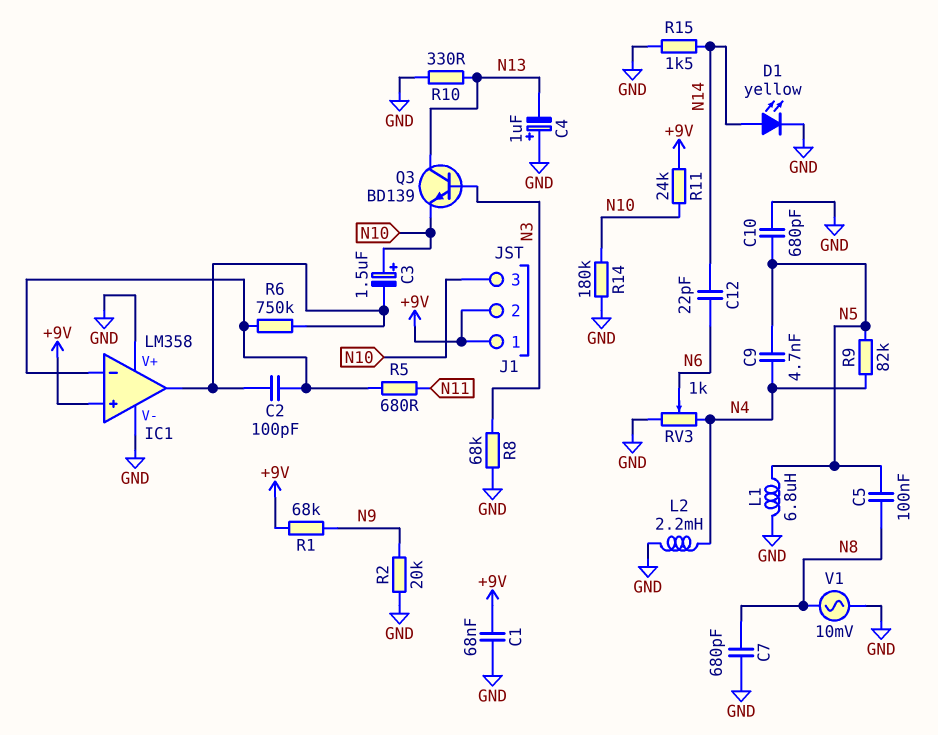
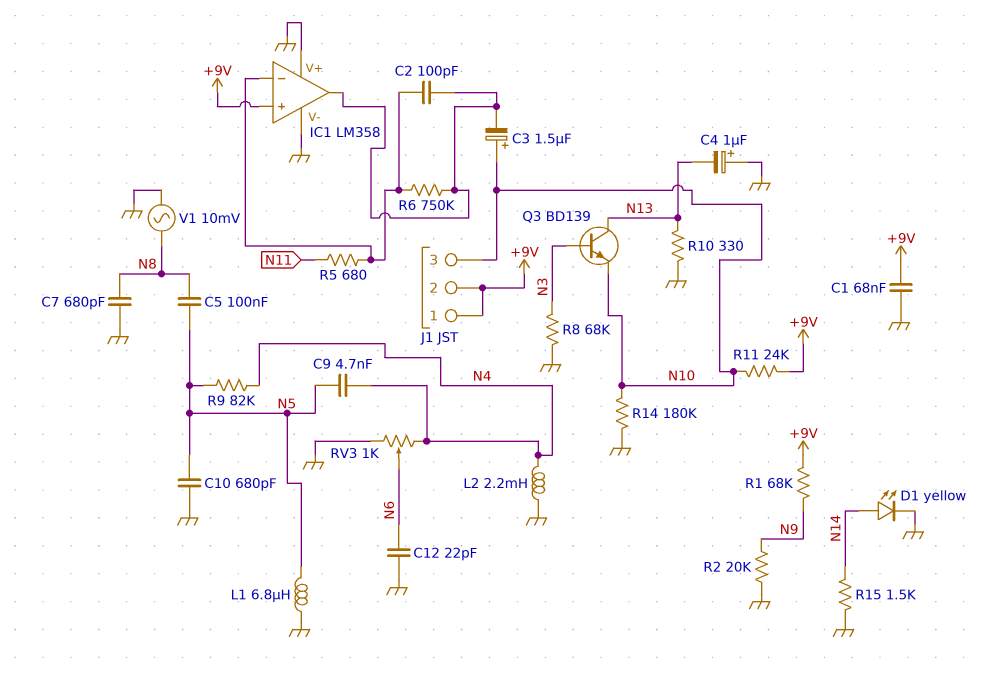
C12: 22pF (N6, N14) -> 22pF (GND, N6)

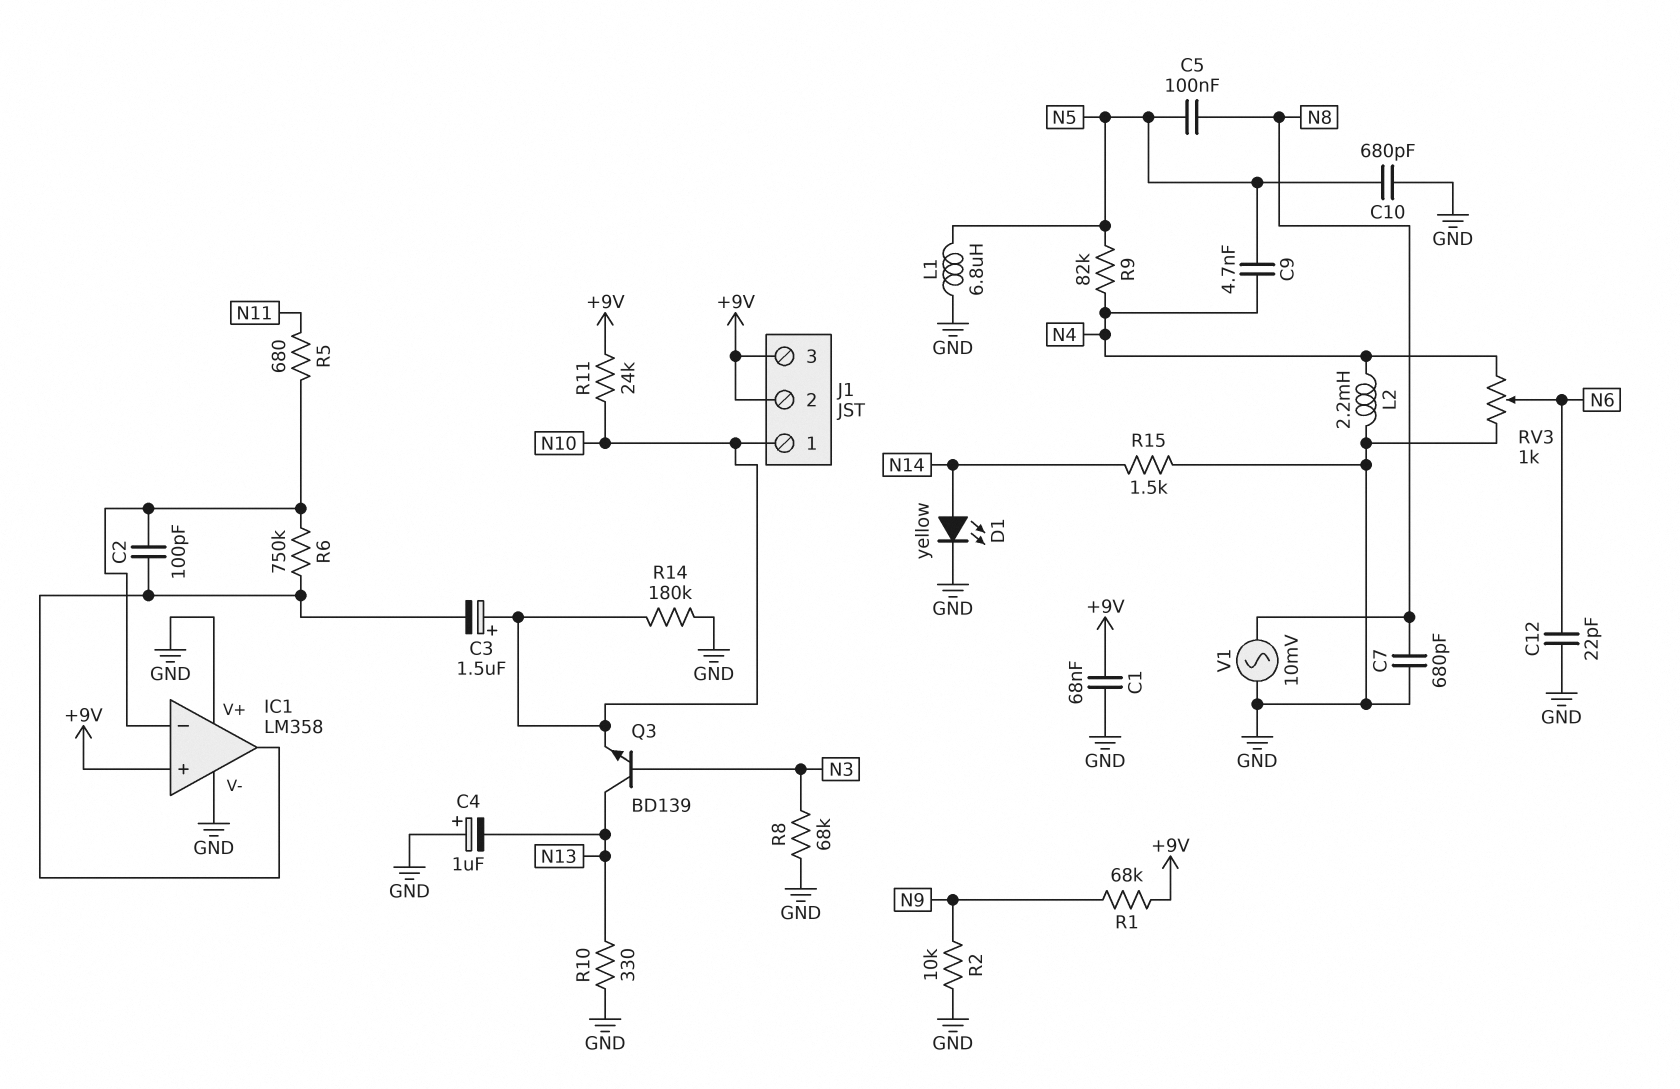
J1 pin 1: +9V -> N10
J1 pin 3: N10 -> +9V
R2: 20k (GND, N9) -> 10k (GND, N9)

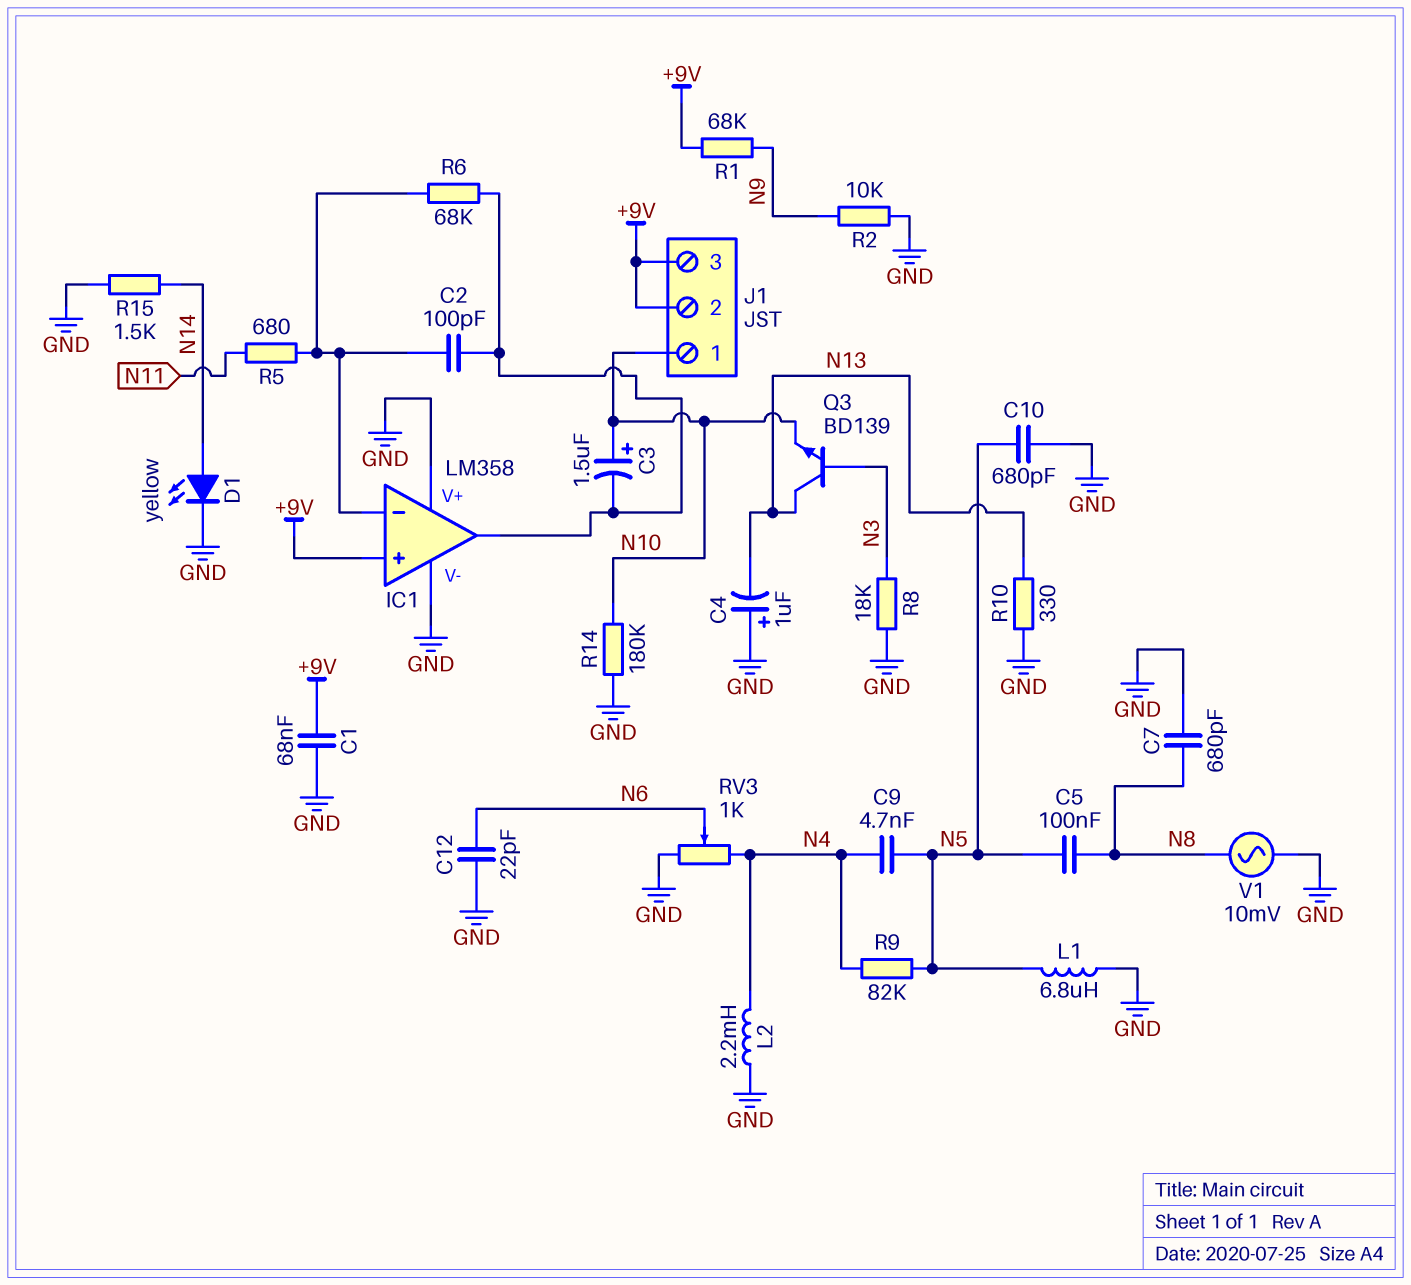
R6: 750k (IC1/in-, IC1/out) -> 68k (IC1/in-, IC1/out)
R8: 68k (GND, N3) -> 18k (GND, N3)
R11: 24k (+9V, N10) -> none

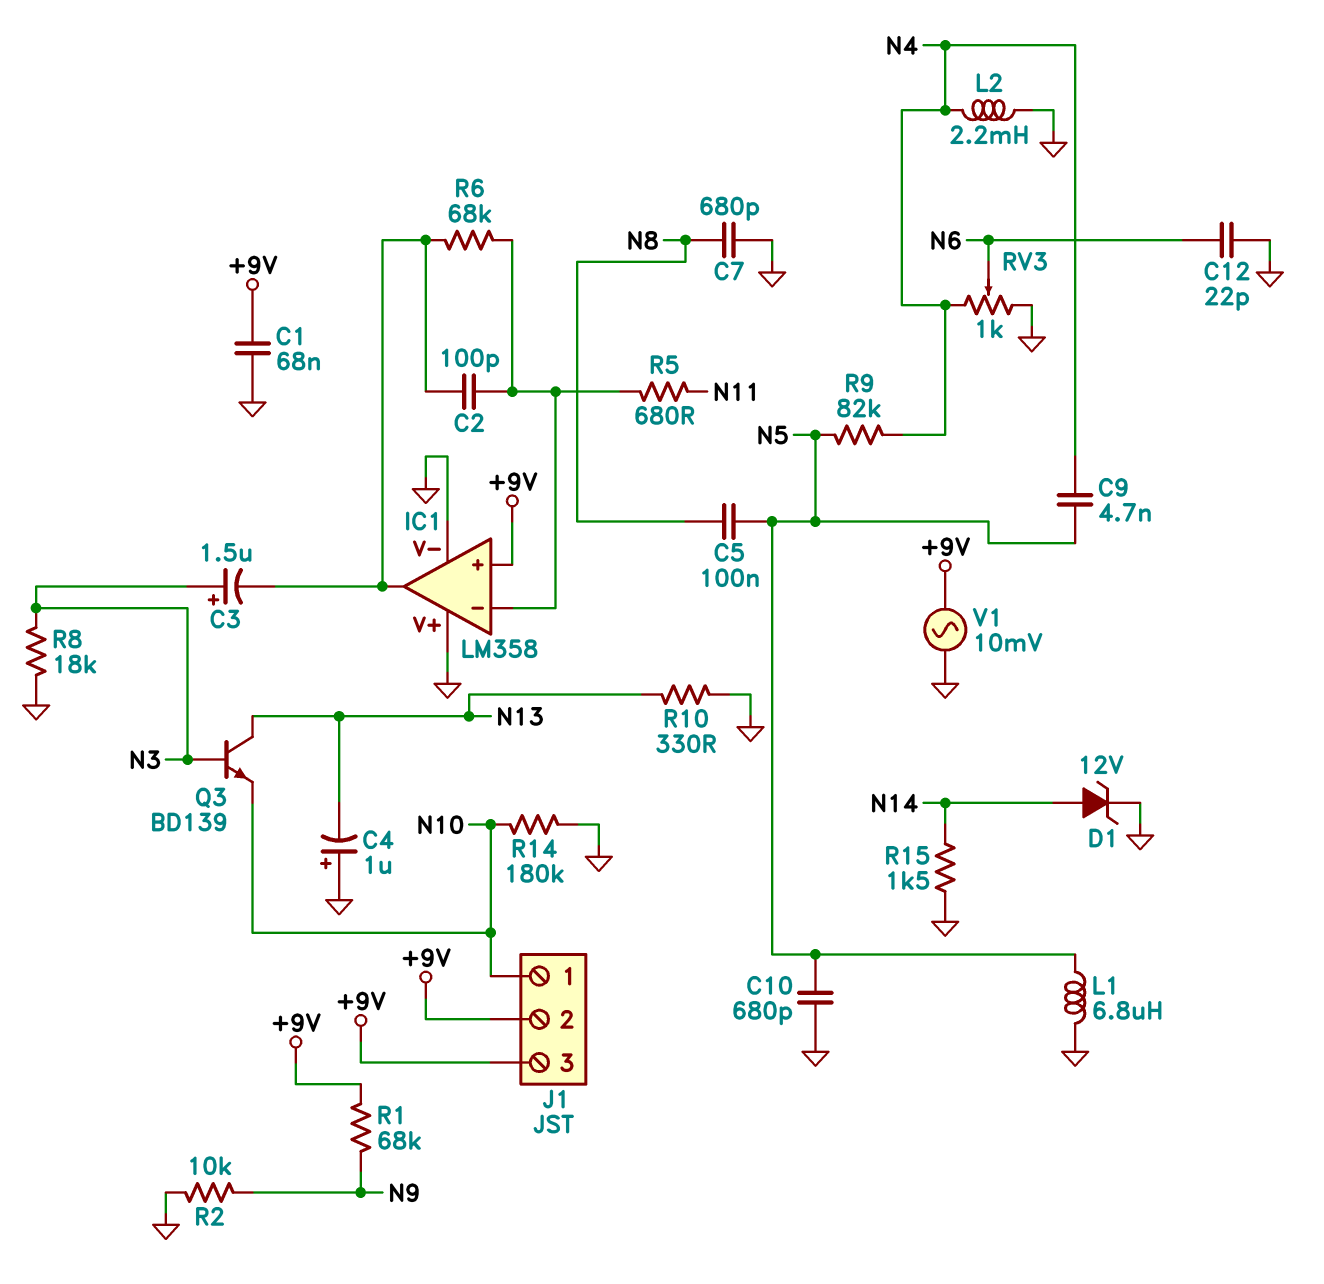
C3: 1.5uF (plus N10, minus IC1/out) -> 1.5uF (plus N3, minus IC1/out)
D1: LED yellow (A N14, K GND) -> zener 12V (A N14, K GND)
V1: AC 10mV (GND, N8) -> AC 10mV (+9V, GND)

